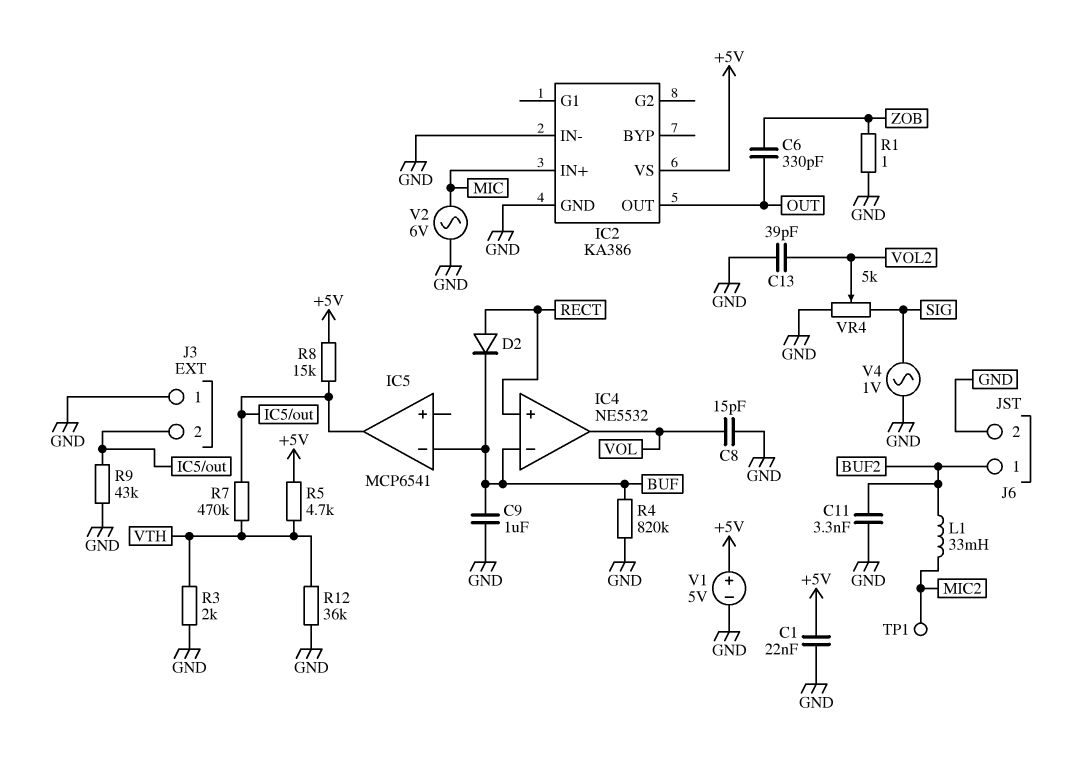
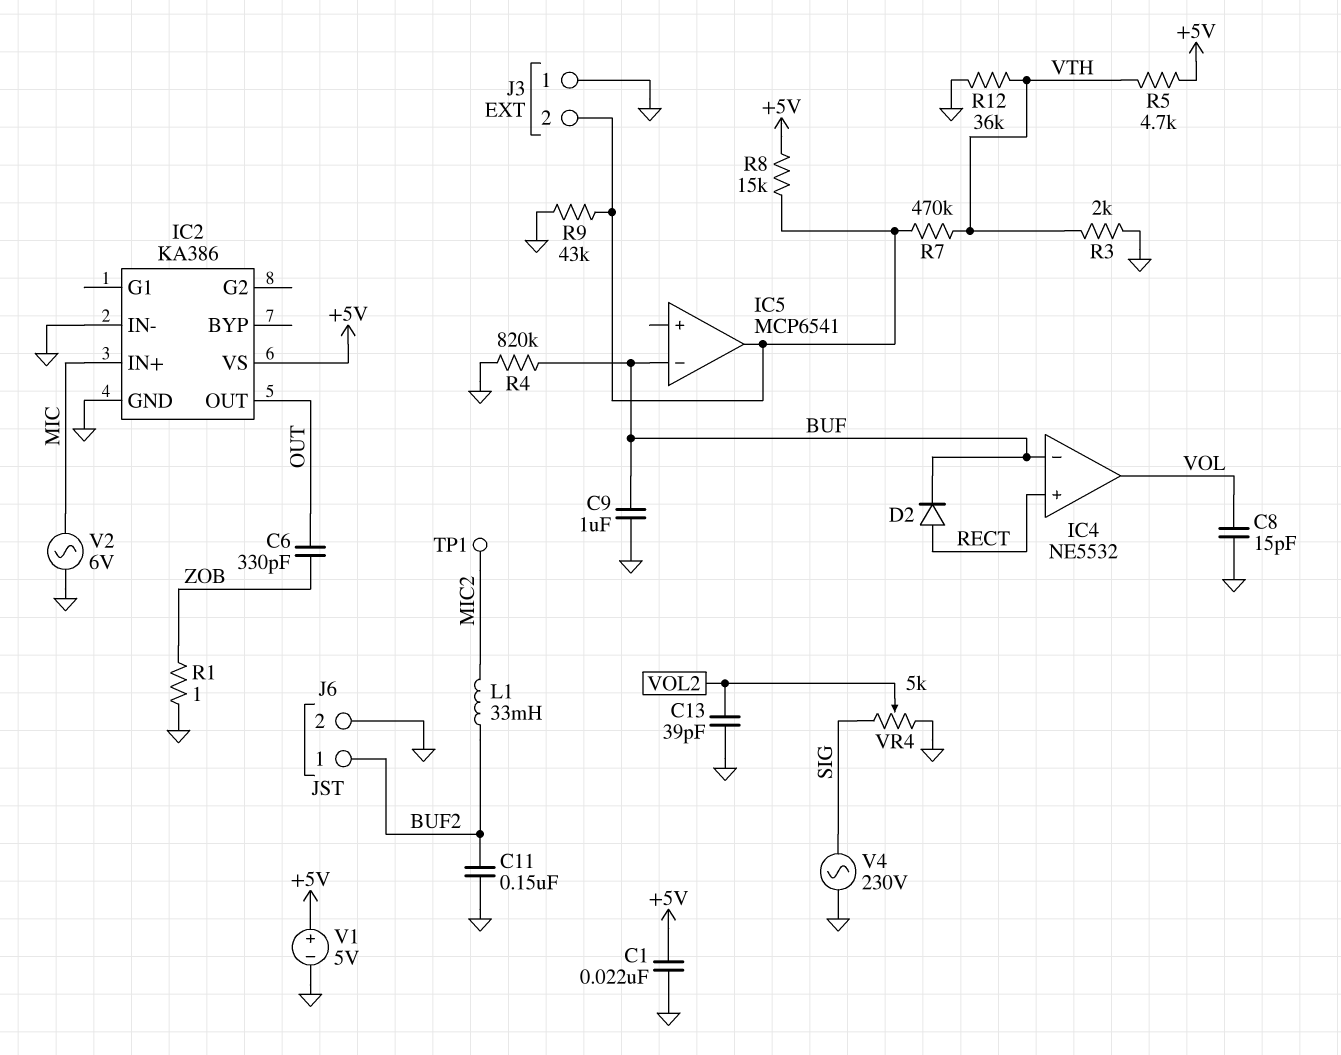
C11: 3.3nF (BUF2, GND) -> 150nF (BUF2, GND)
V4: AC 1V (GND, SIG) -> AC 230V (GND, SIG)

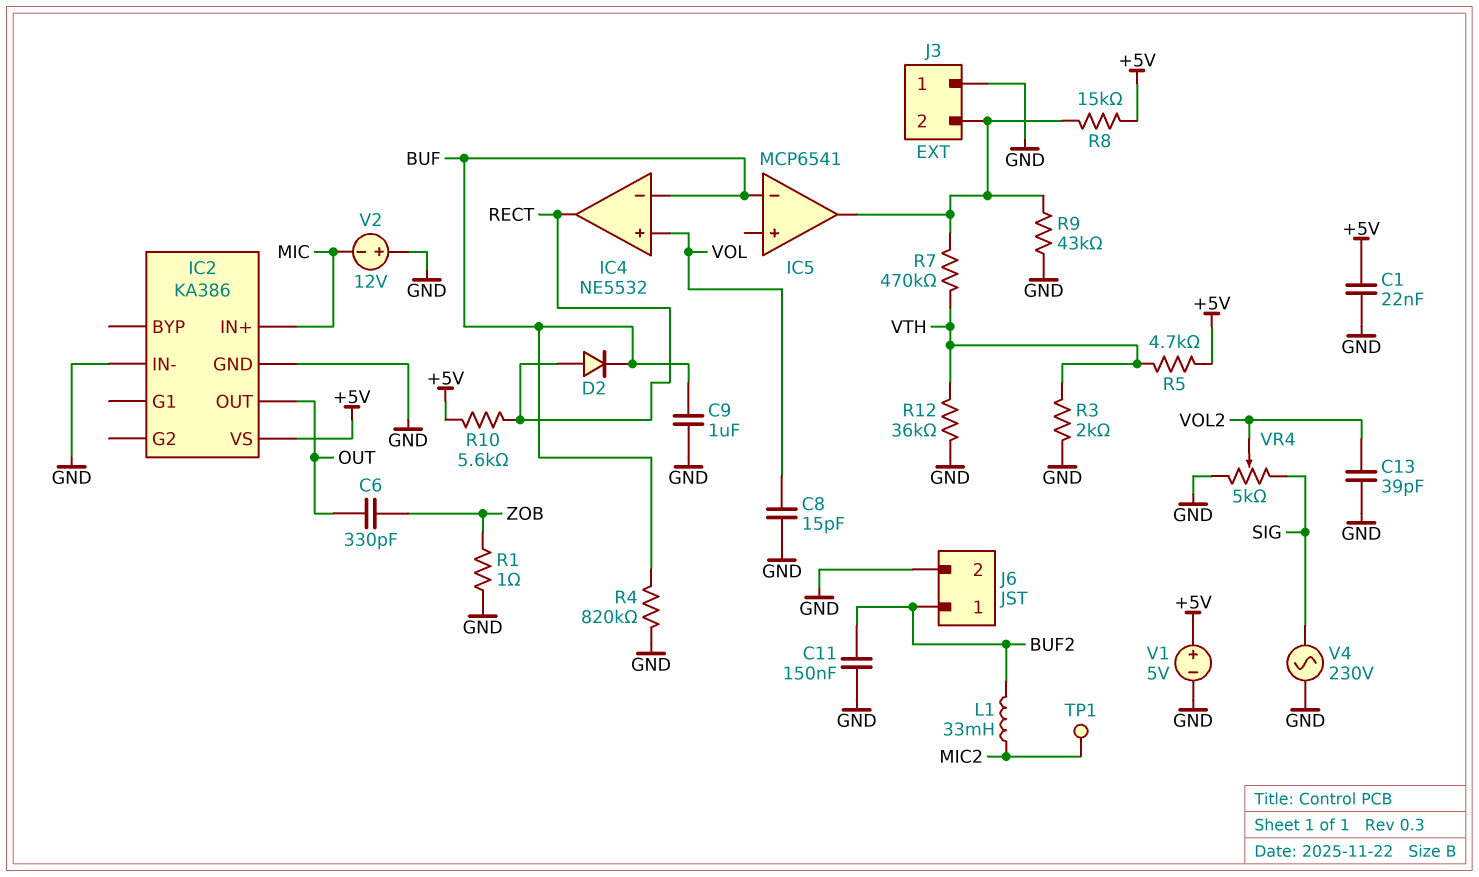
IC4 pin in+: RECT -> VOL
IC4 pin out: VOL -> RECT
R10: none -> 5.6k (+5V, RECT)
V2: AC 6V (GND, MIC) -> 12V (plus GND, minus MIC)

